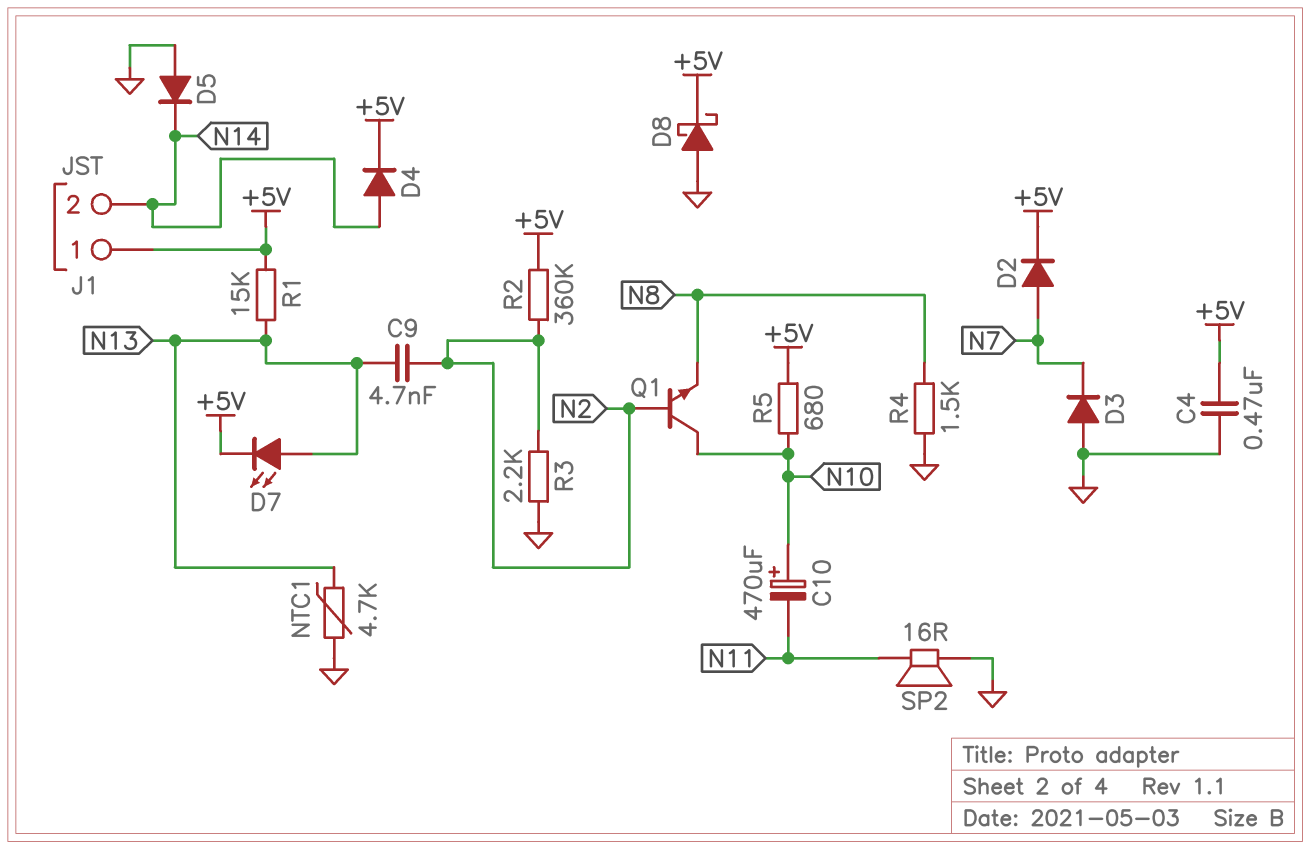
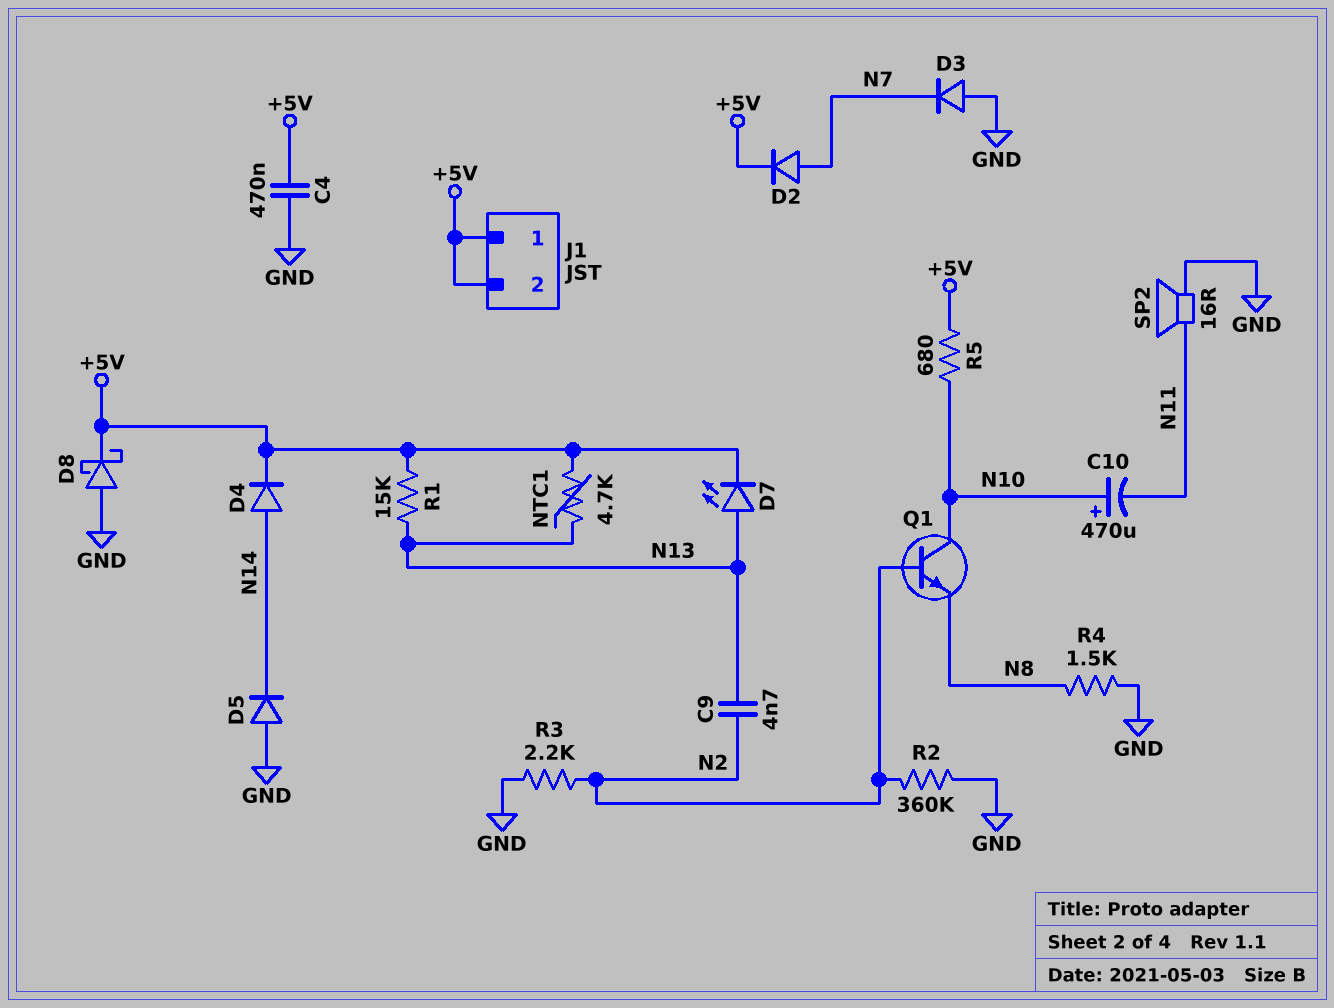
J1 pin 2: N14 -> +5V
NTC1: 4.7k (GND, N13) -> 4.7k (+5V, N13)
R2: 360k (+5V, N2) -> 360k (GND, N2)

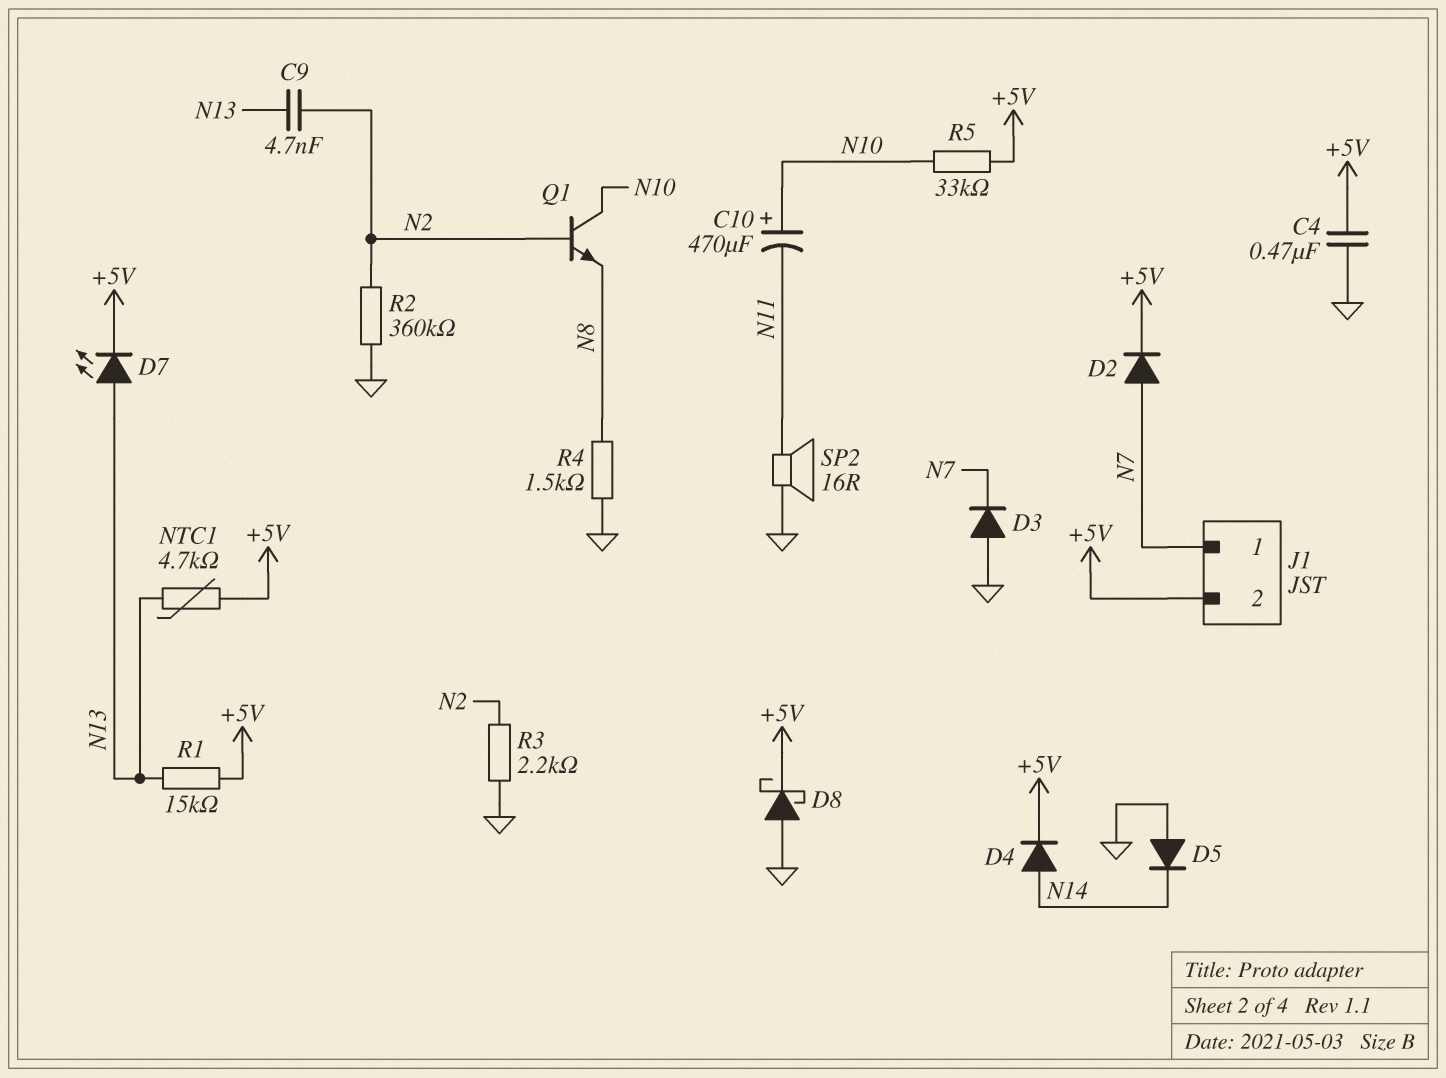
J1 pin 1: +5V -> N7
R5: 680 (+5V, N10) -> 33k (+5V, N10)

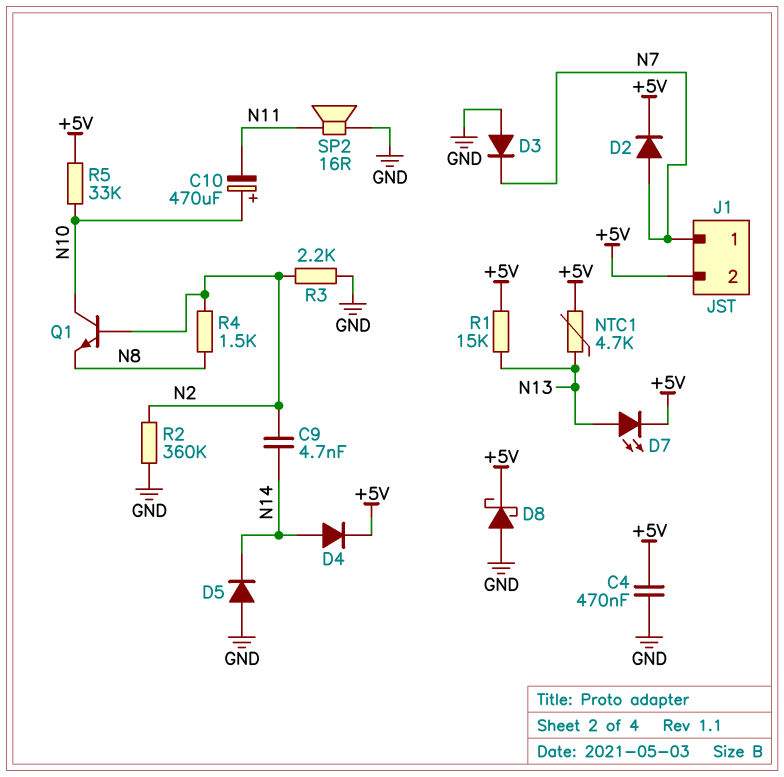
C9: 4.7nF (N2, N13) -> 4.7nF (N2, N14)
R4: 1.5k (GND, N8) -> 1.5k (N2, N8)

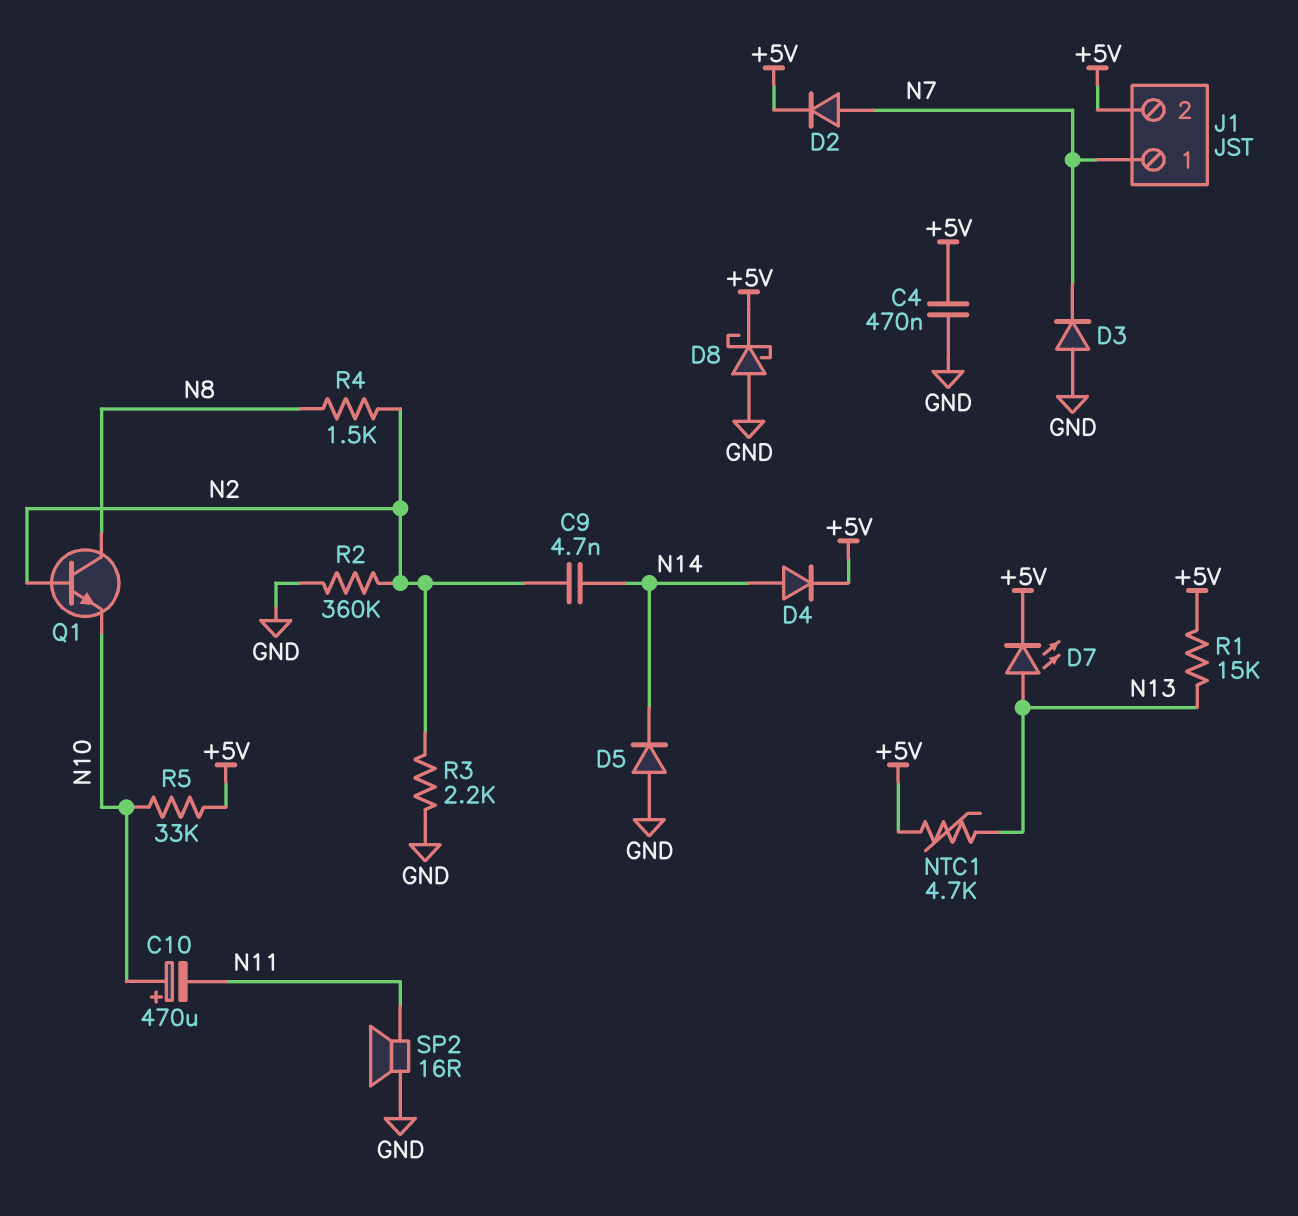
Q1: NPN (B N2, C N10, E N8) -> NPN (B N2, C N8, E N10)

